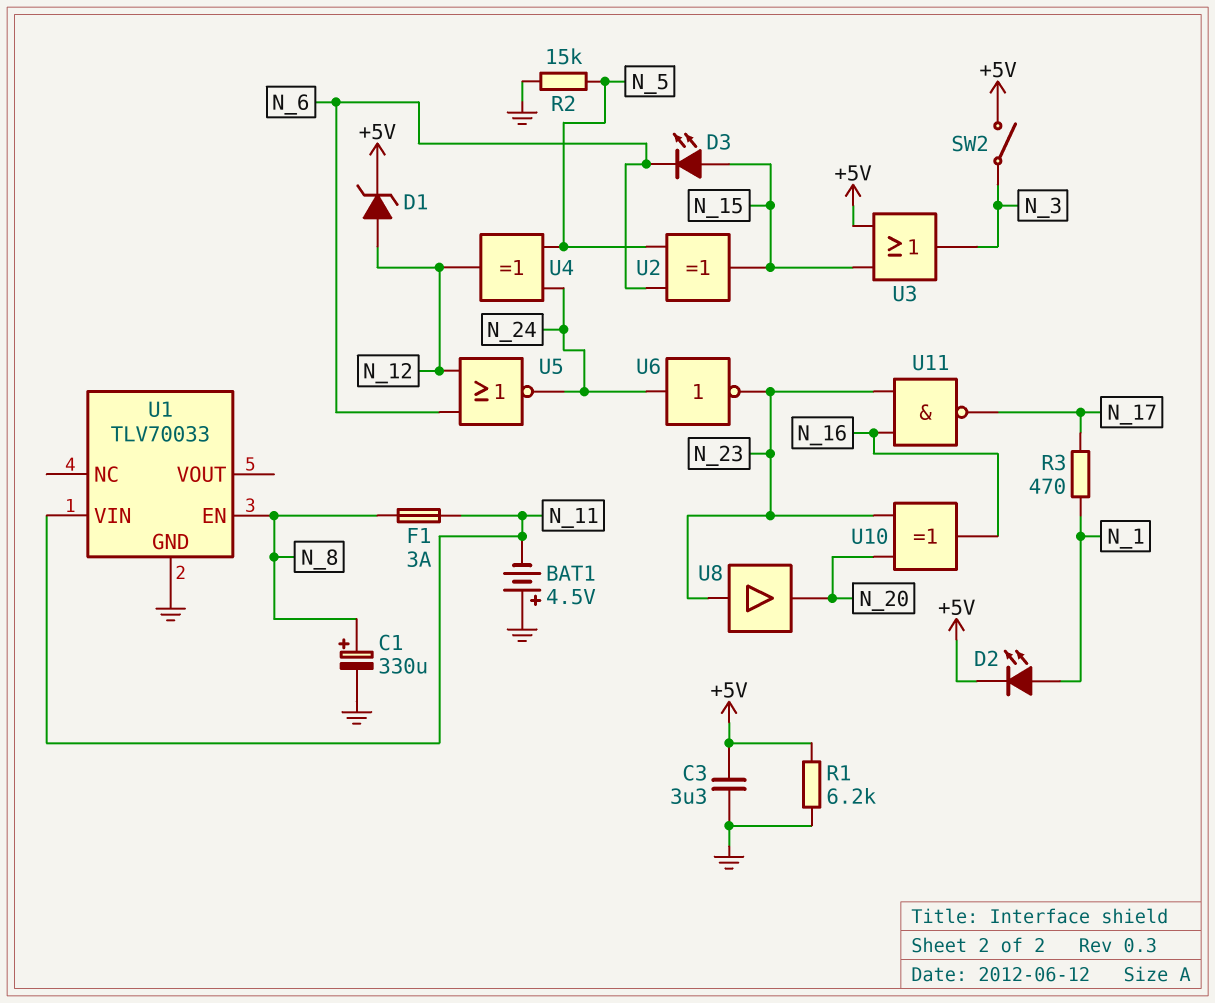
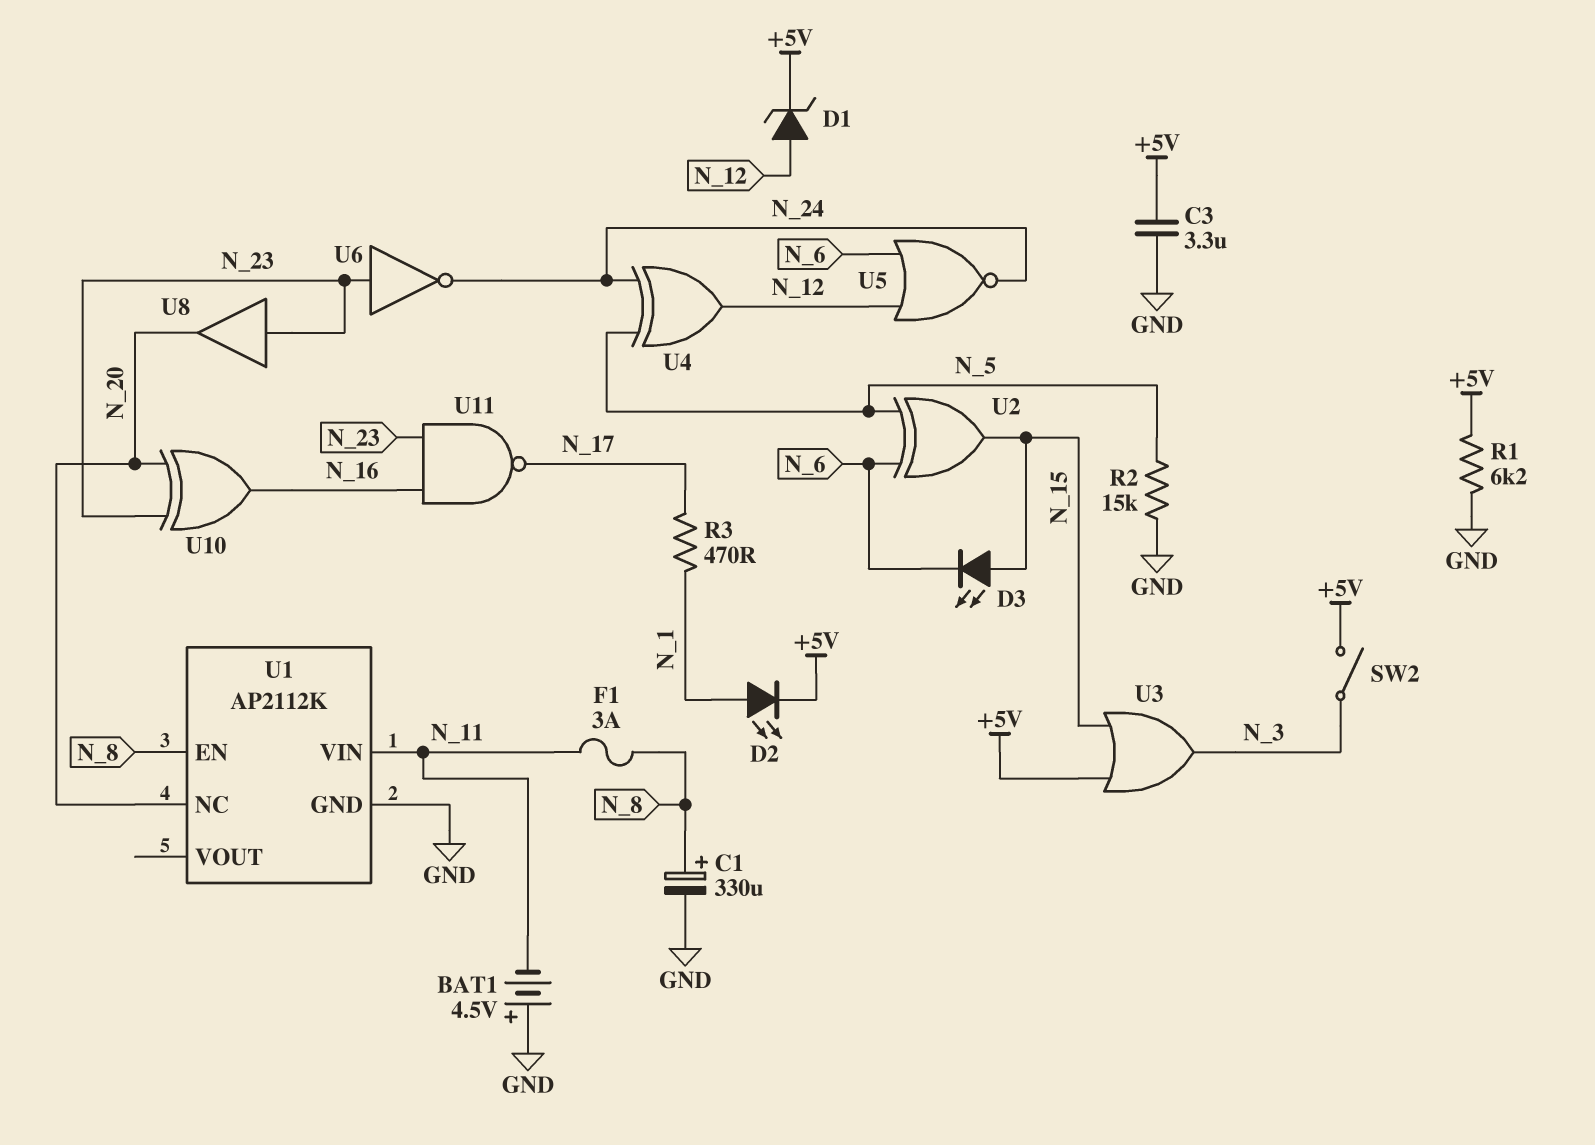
U1: TLV70033 -> AP2112K
U1 pin NC: none -> N_20
U6: NOT (in N_24, out N_23) -> NOT (in N_23, out N_24)

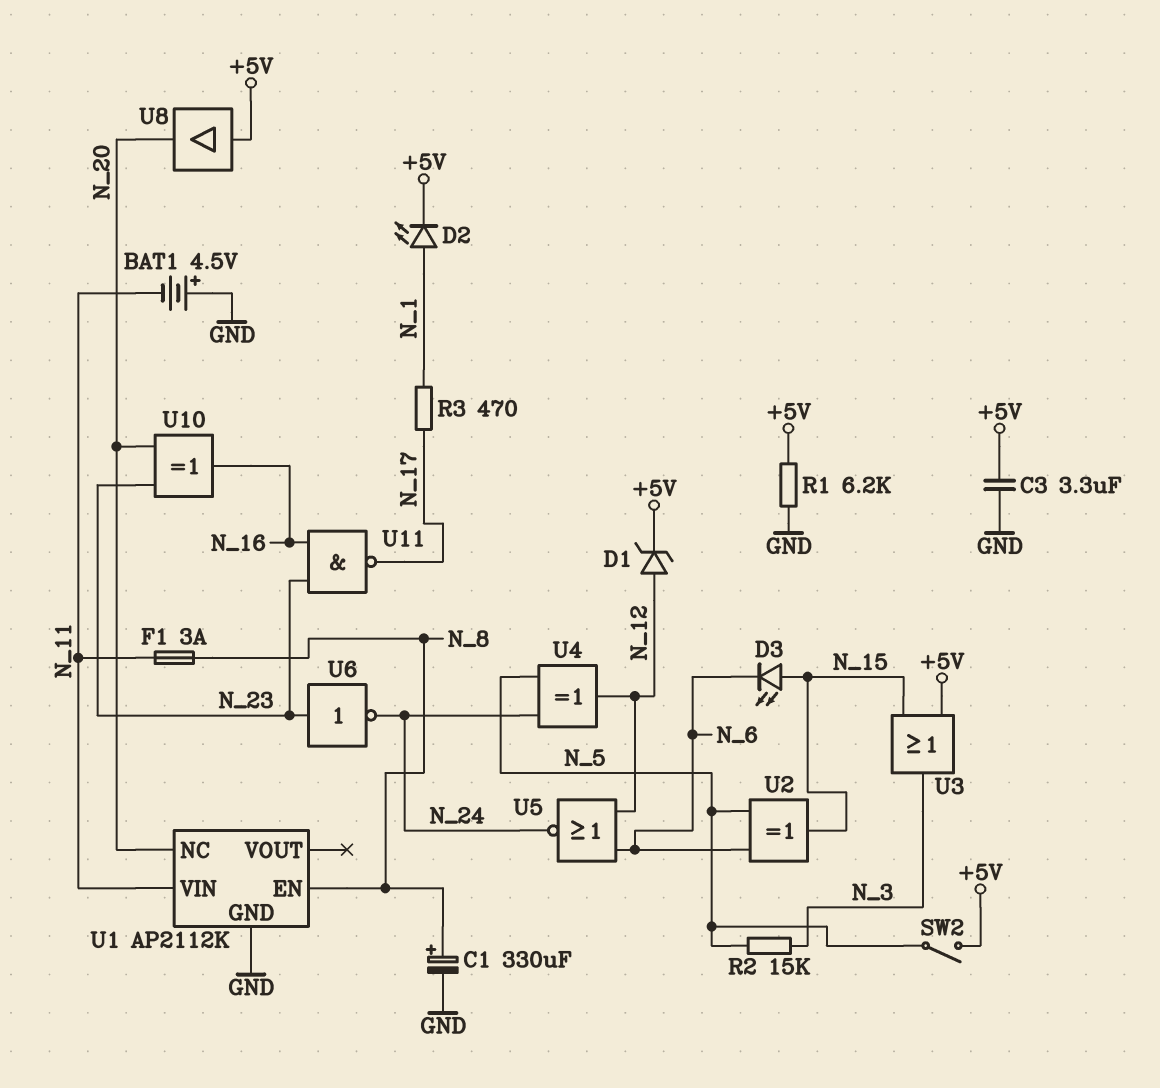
R2: 15k (GND, N_5) -> 15k (N_3, N_5)
SW2: switch (+5V, N_3) -> switch (+5V, N_5)
U8: buffer (in N_23, out N_20) -> buffer (in +5V, out N_20)

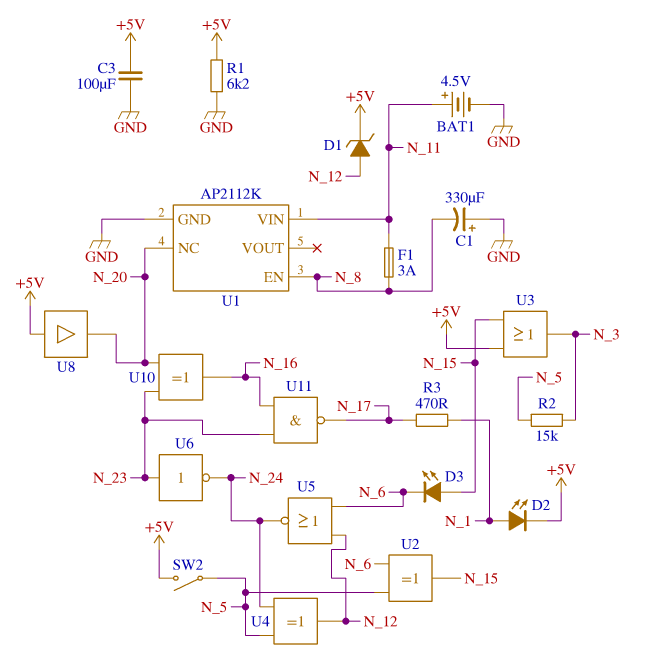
BAT1: 4.5V (plus GND, minus N_11) -> 4.5V (plus N_11, minus GND)
C1: 330uF (plus N_8, minus GND) -> 330uF (plus GND, minus N_8)
C3: 3.3uF (+5V, GND) -> 100uF (+5V, GND)

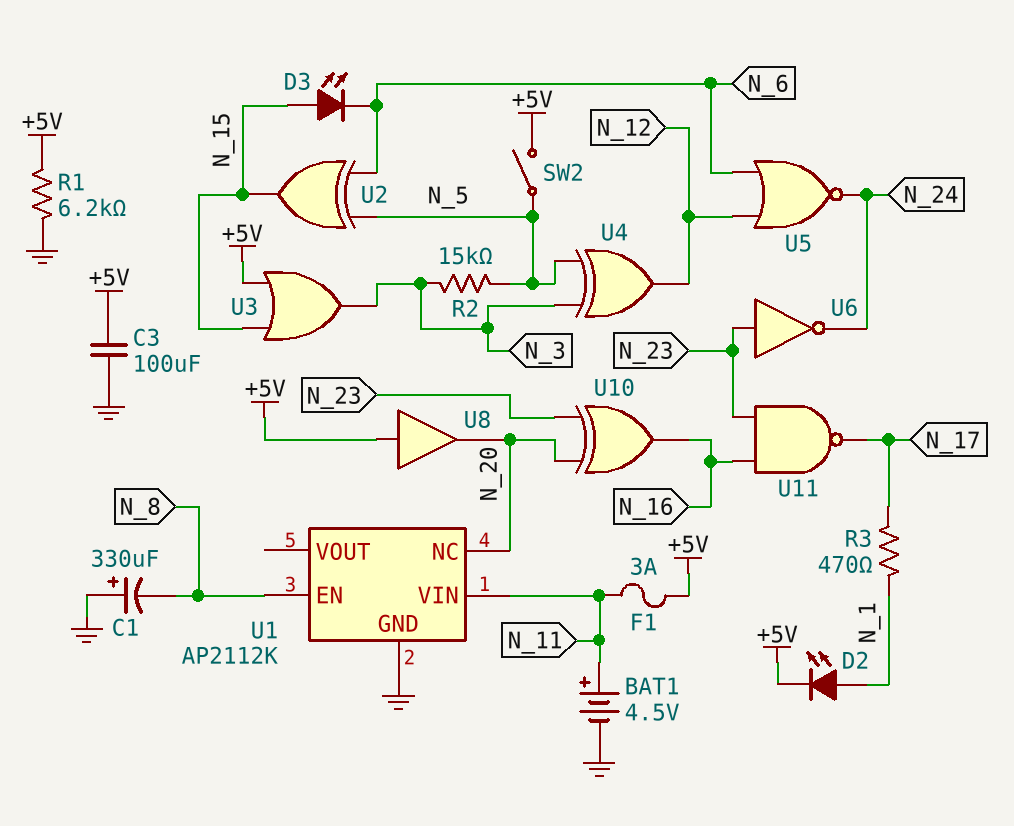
D1: zener (A N_12, K +5V) -> none
F1: 3A (N_8, N_11) -> 3A (+5V, N_11)
U4: XOR (in N_5, in N_24, out N_12) -> XOR (in N_3, in N_5, out N_12)

